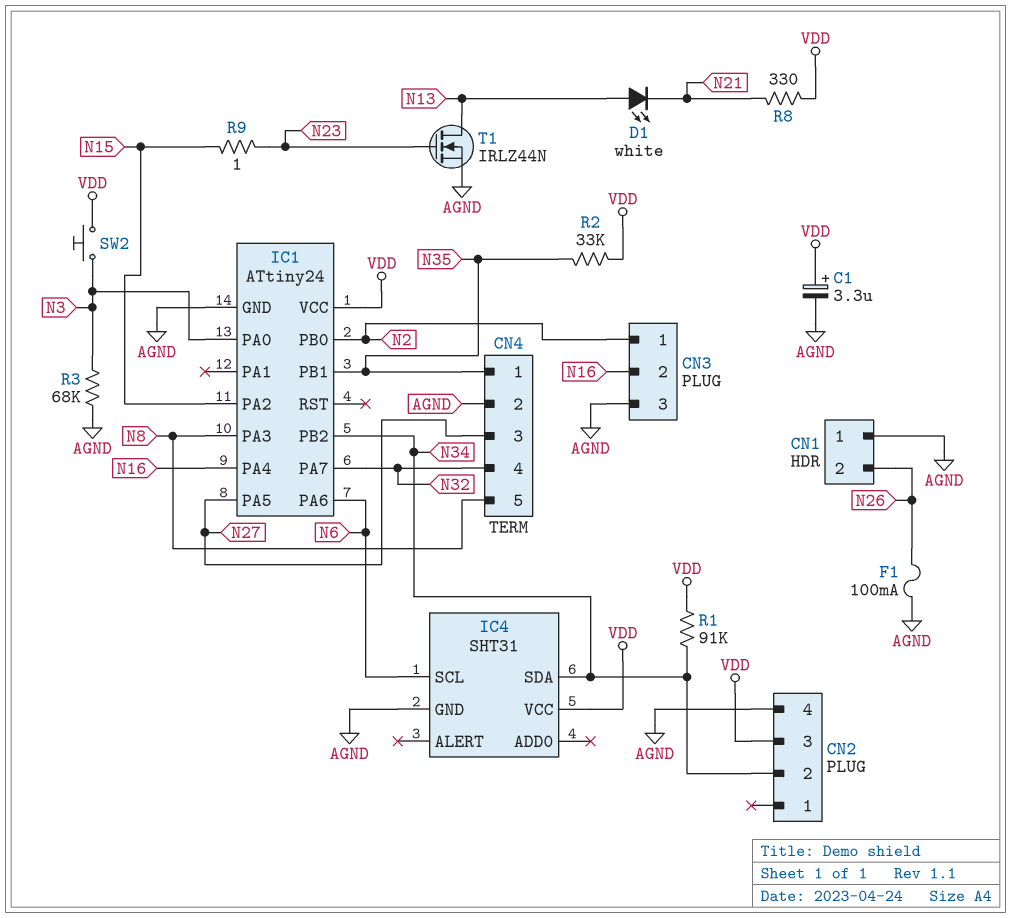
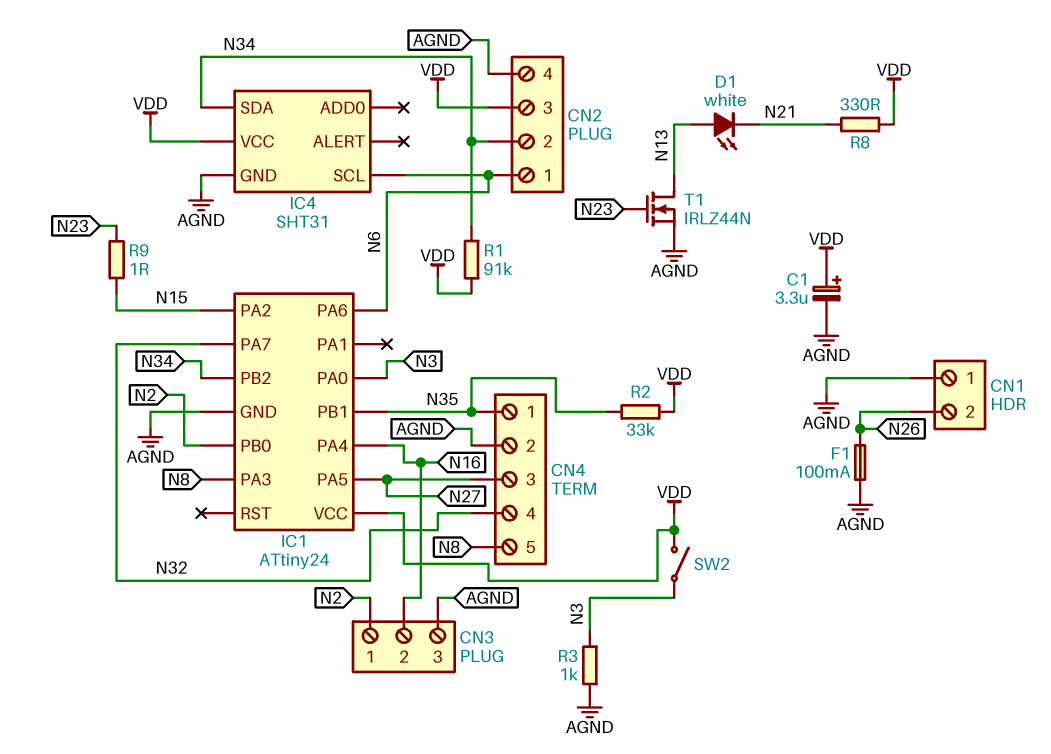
CN2 pin 1: none -> N6
R3: 68k (AGND, N3) -> 1k (AGND, N3)
SW2: button (N3, VDD) -> switch (N3, VDD)

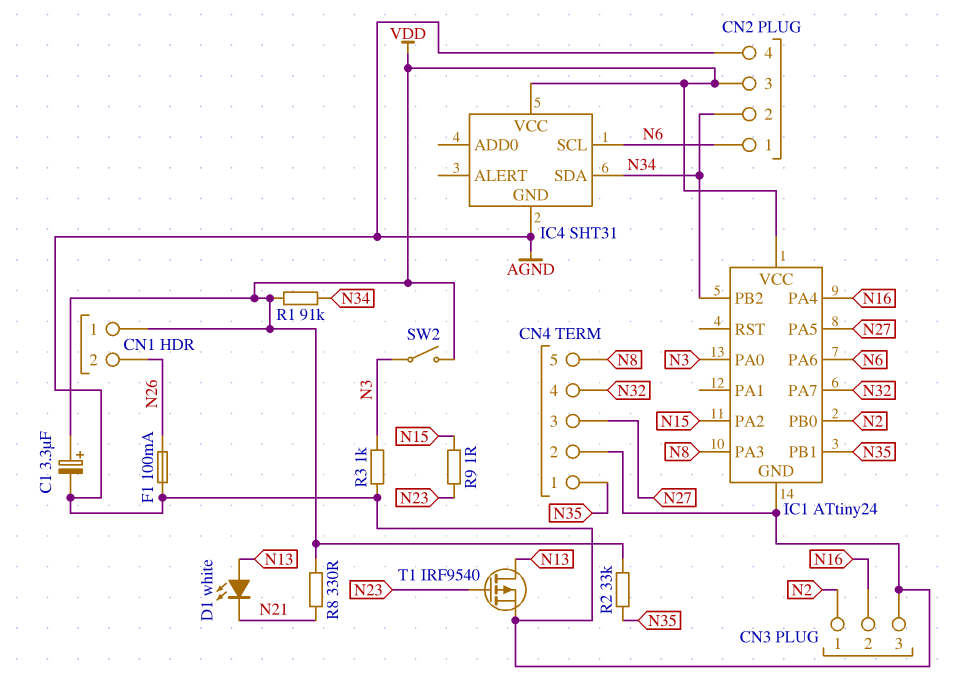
CN1 pin 1: AGND -> VDD
T1: NMOS IRLZ44N (G N23, D N13, S AGND) -> PMOS IRF9540 (G N23, D N13, S AGND)

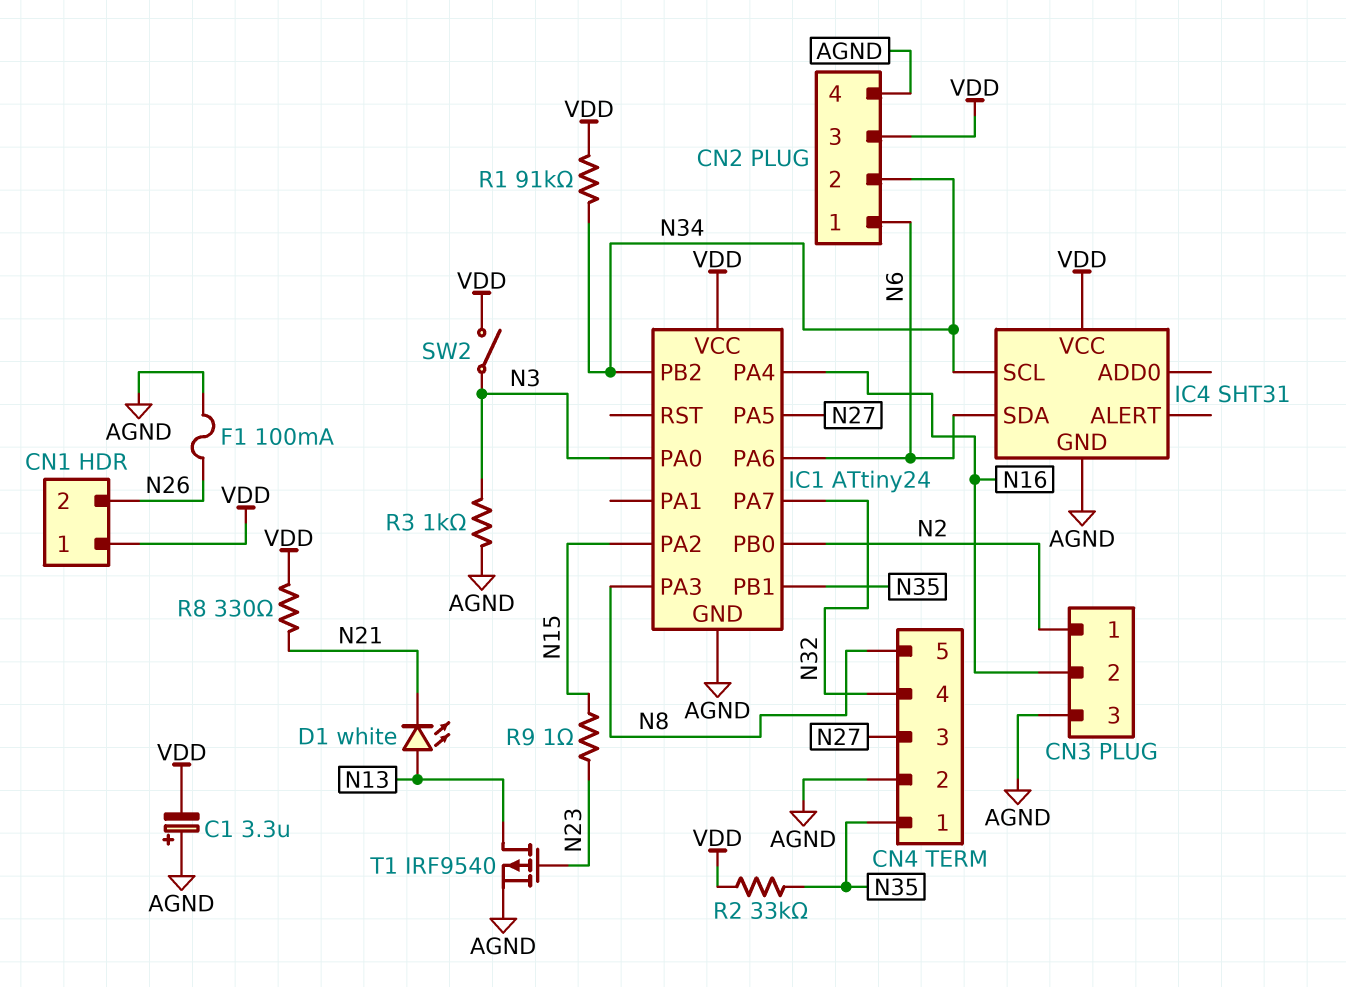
C1: 3.3uF (plus VDD, minus AGND) -> 3.3uF (plus AGND, minus VDD)
IC4 pin SCL: N6 -> N34
IC4 pin SDA: N34 -> N6

